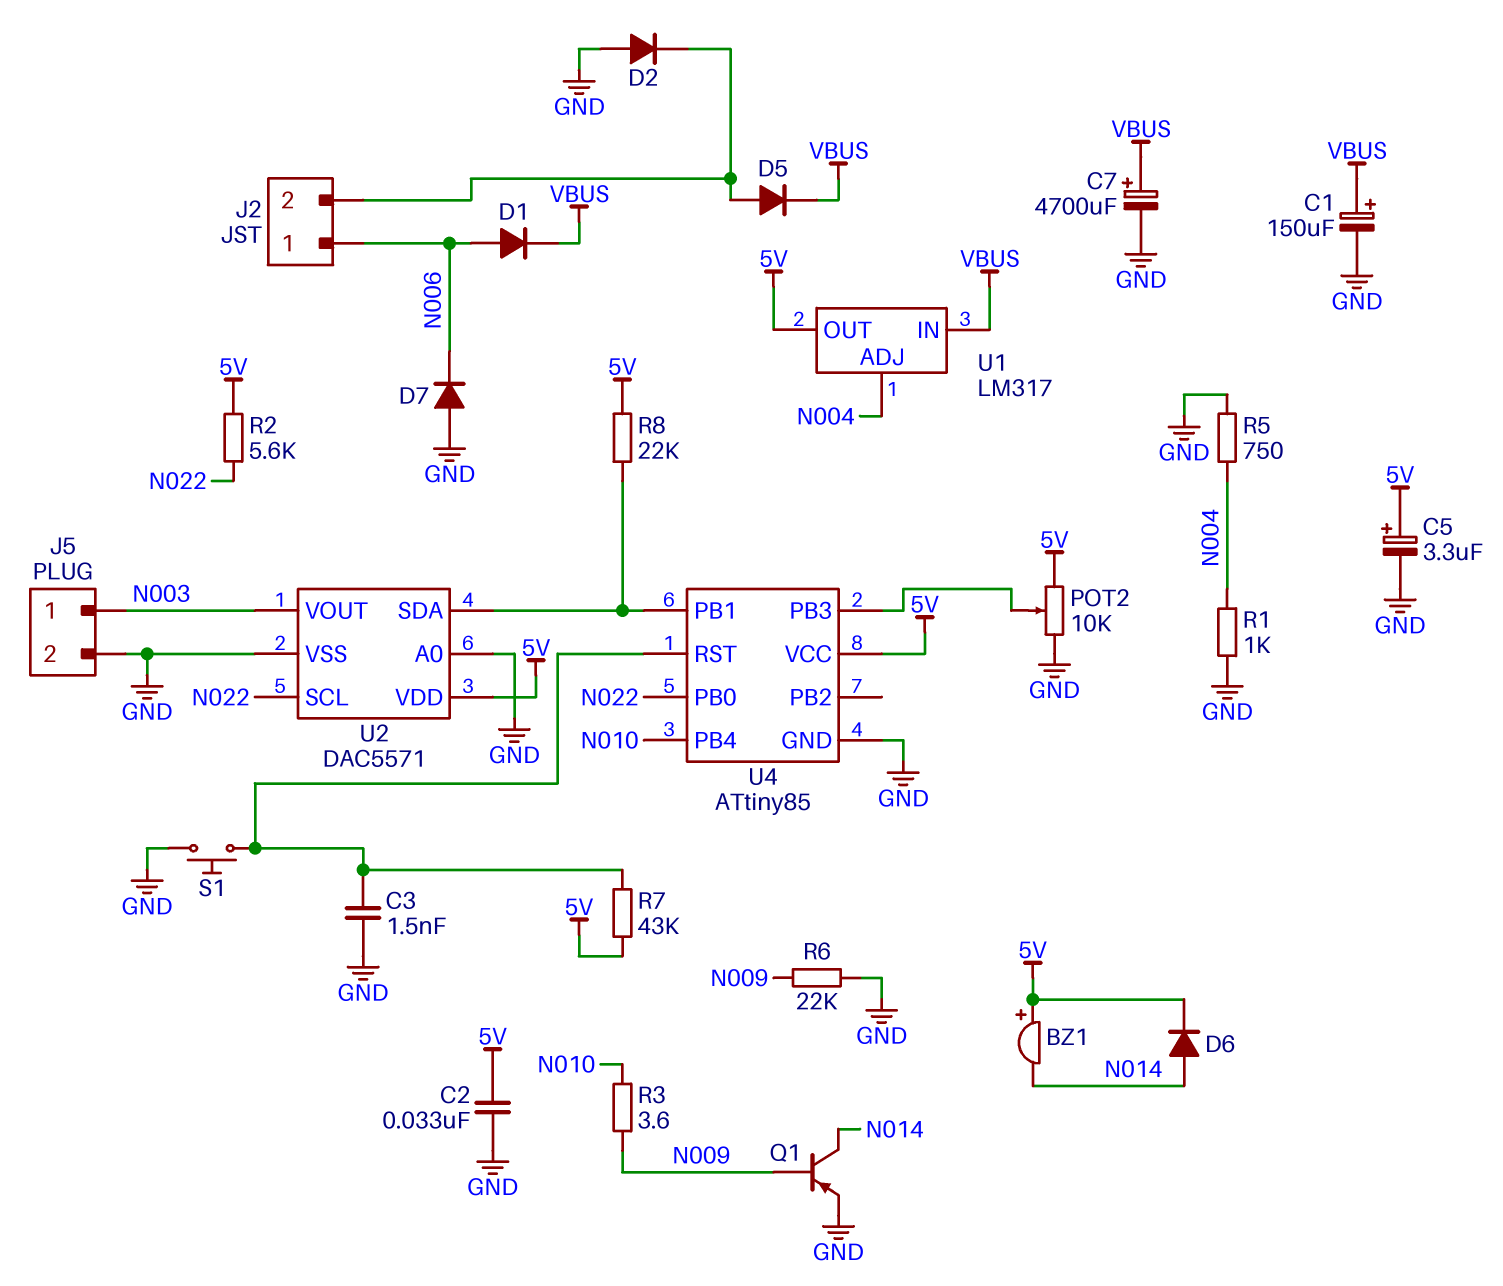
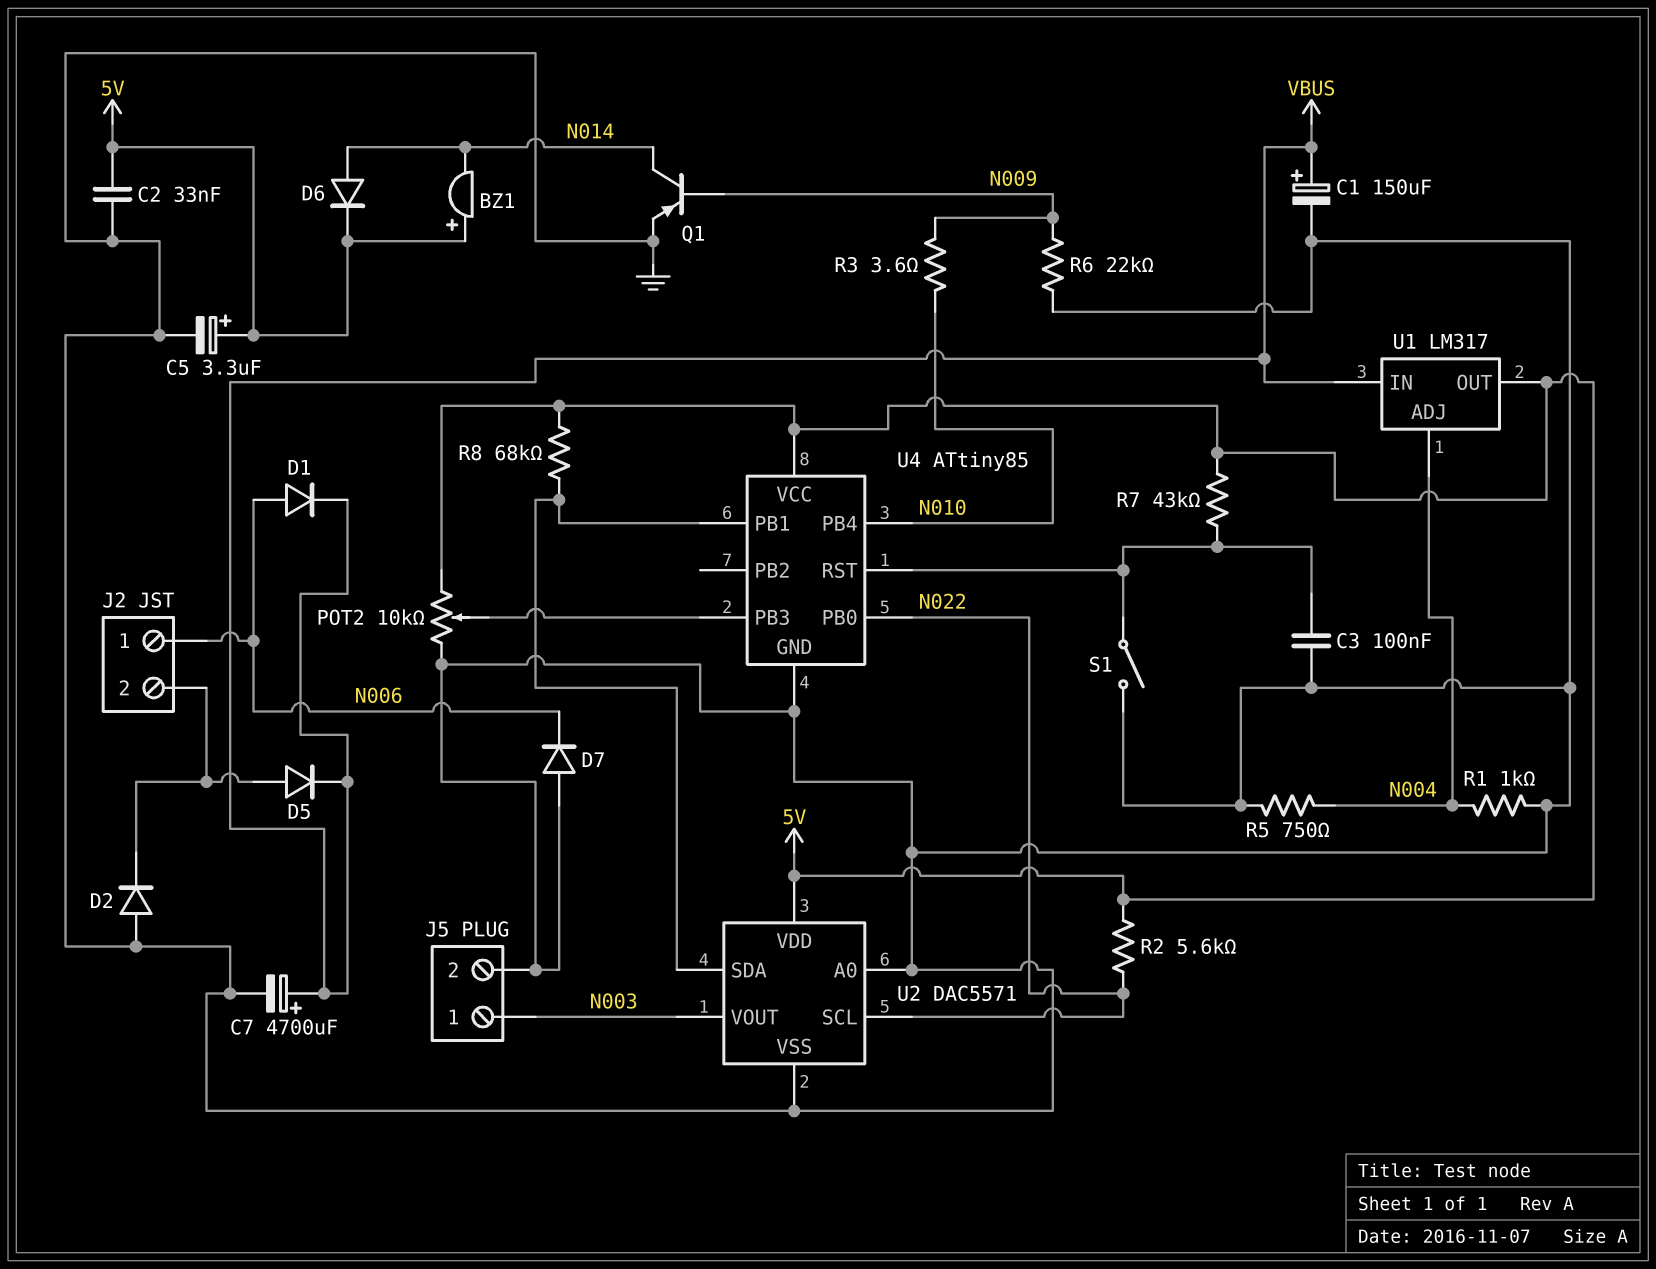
C3: 1.5nF (GND, U4/RST) -> 100nF (GND, U4/RST)
R8: 22k (5V, U2/SDA) -> 68k (5V, U2/SDA)
S1: button (GND, U4/RST) -> switch (GND, U4/RST)

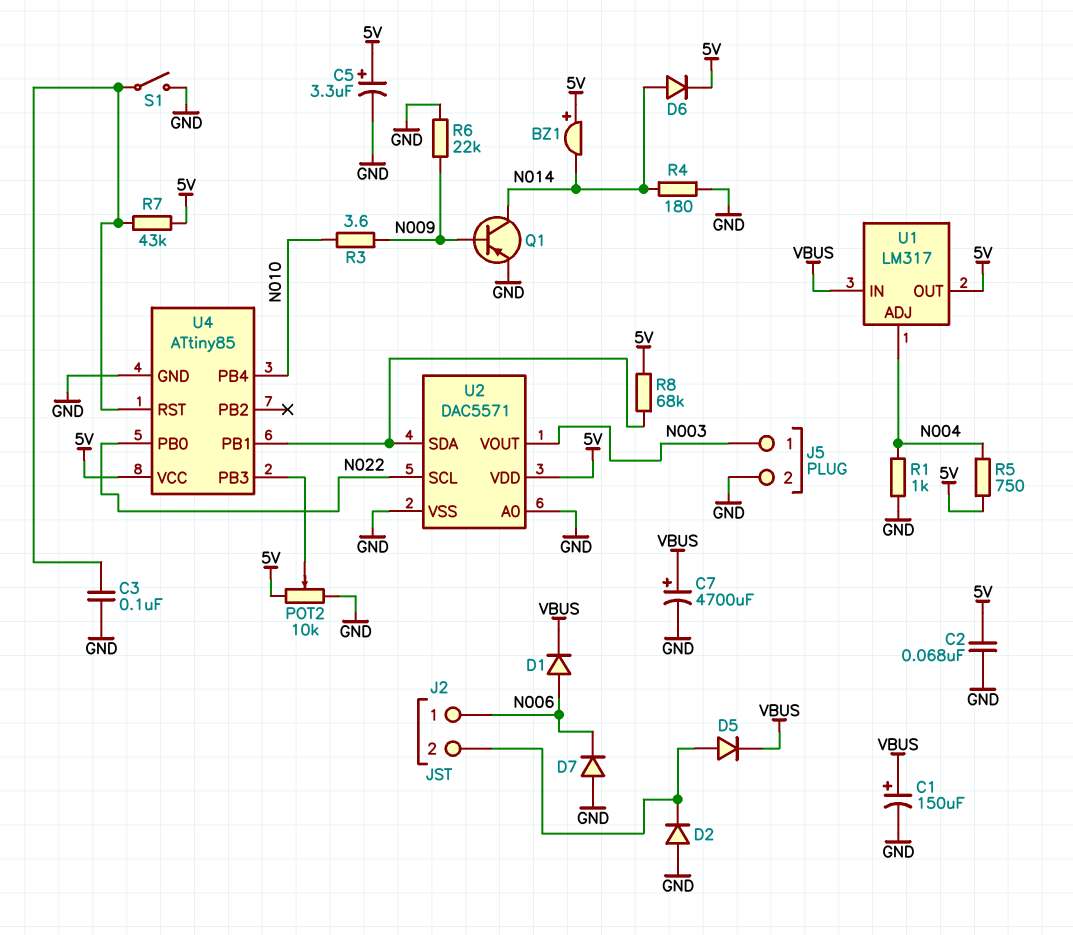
C2: 33nF (5V, GND) -> 68nF (5V, GND)
R2: 5.6k (5V, N022) -> none
R4: none -> 180 (GND, N014)
R5: 750 (GND, N004) -> 750 (5V, N004)

